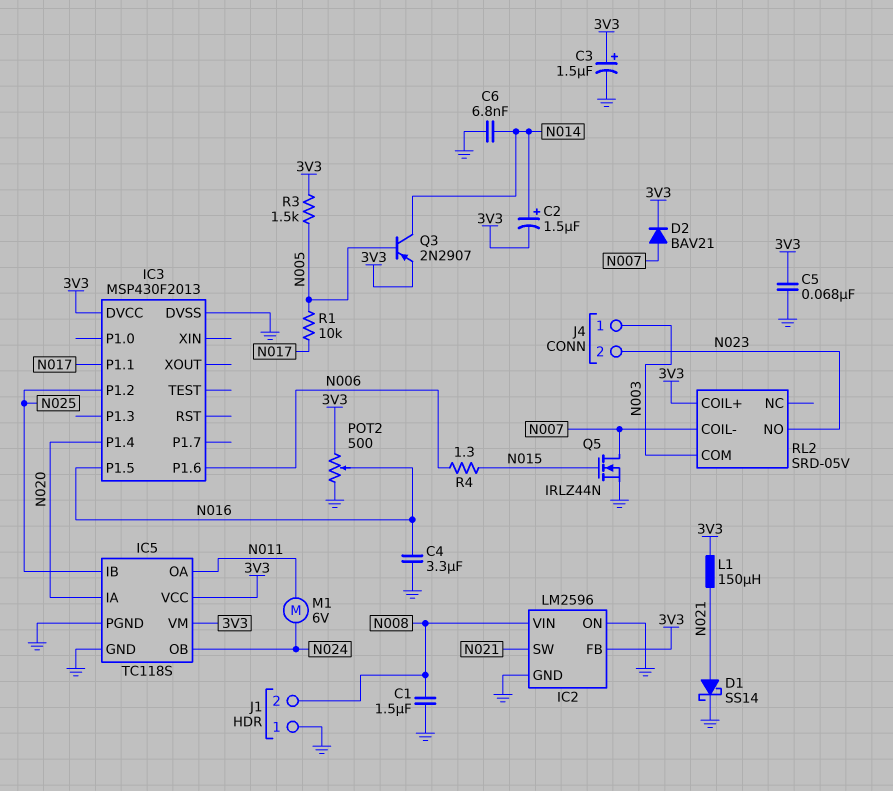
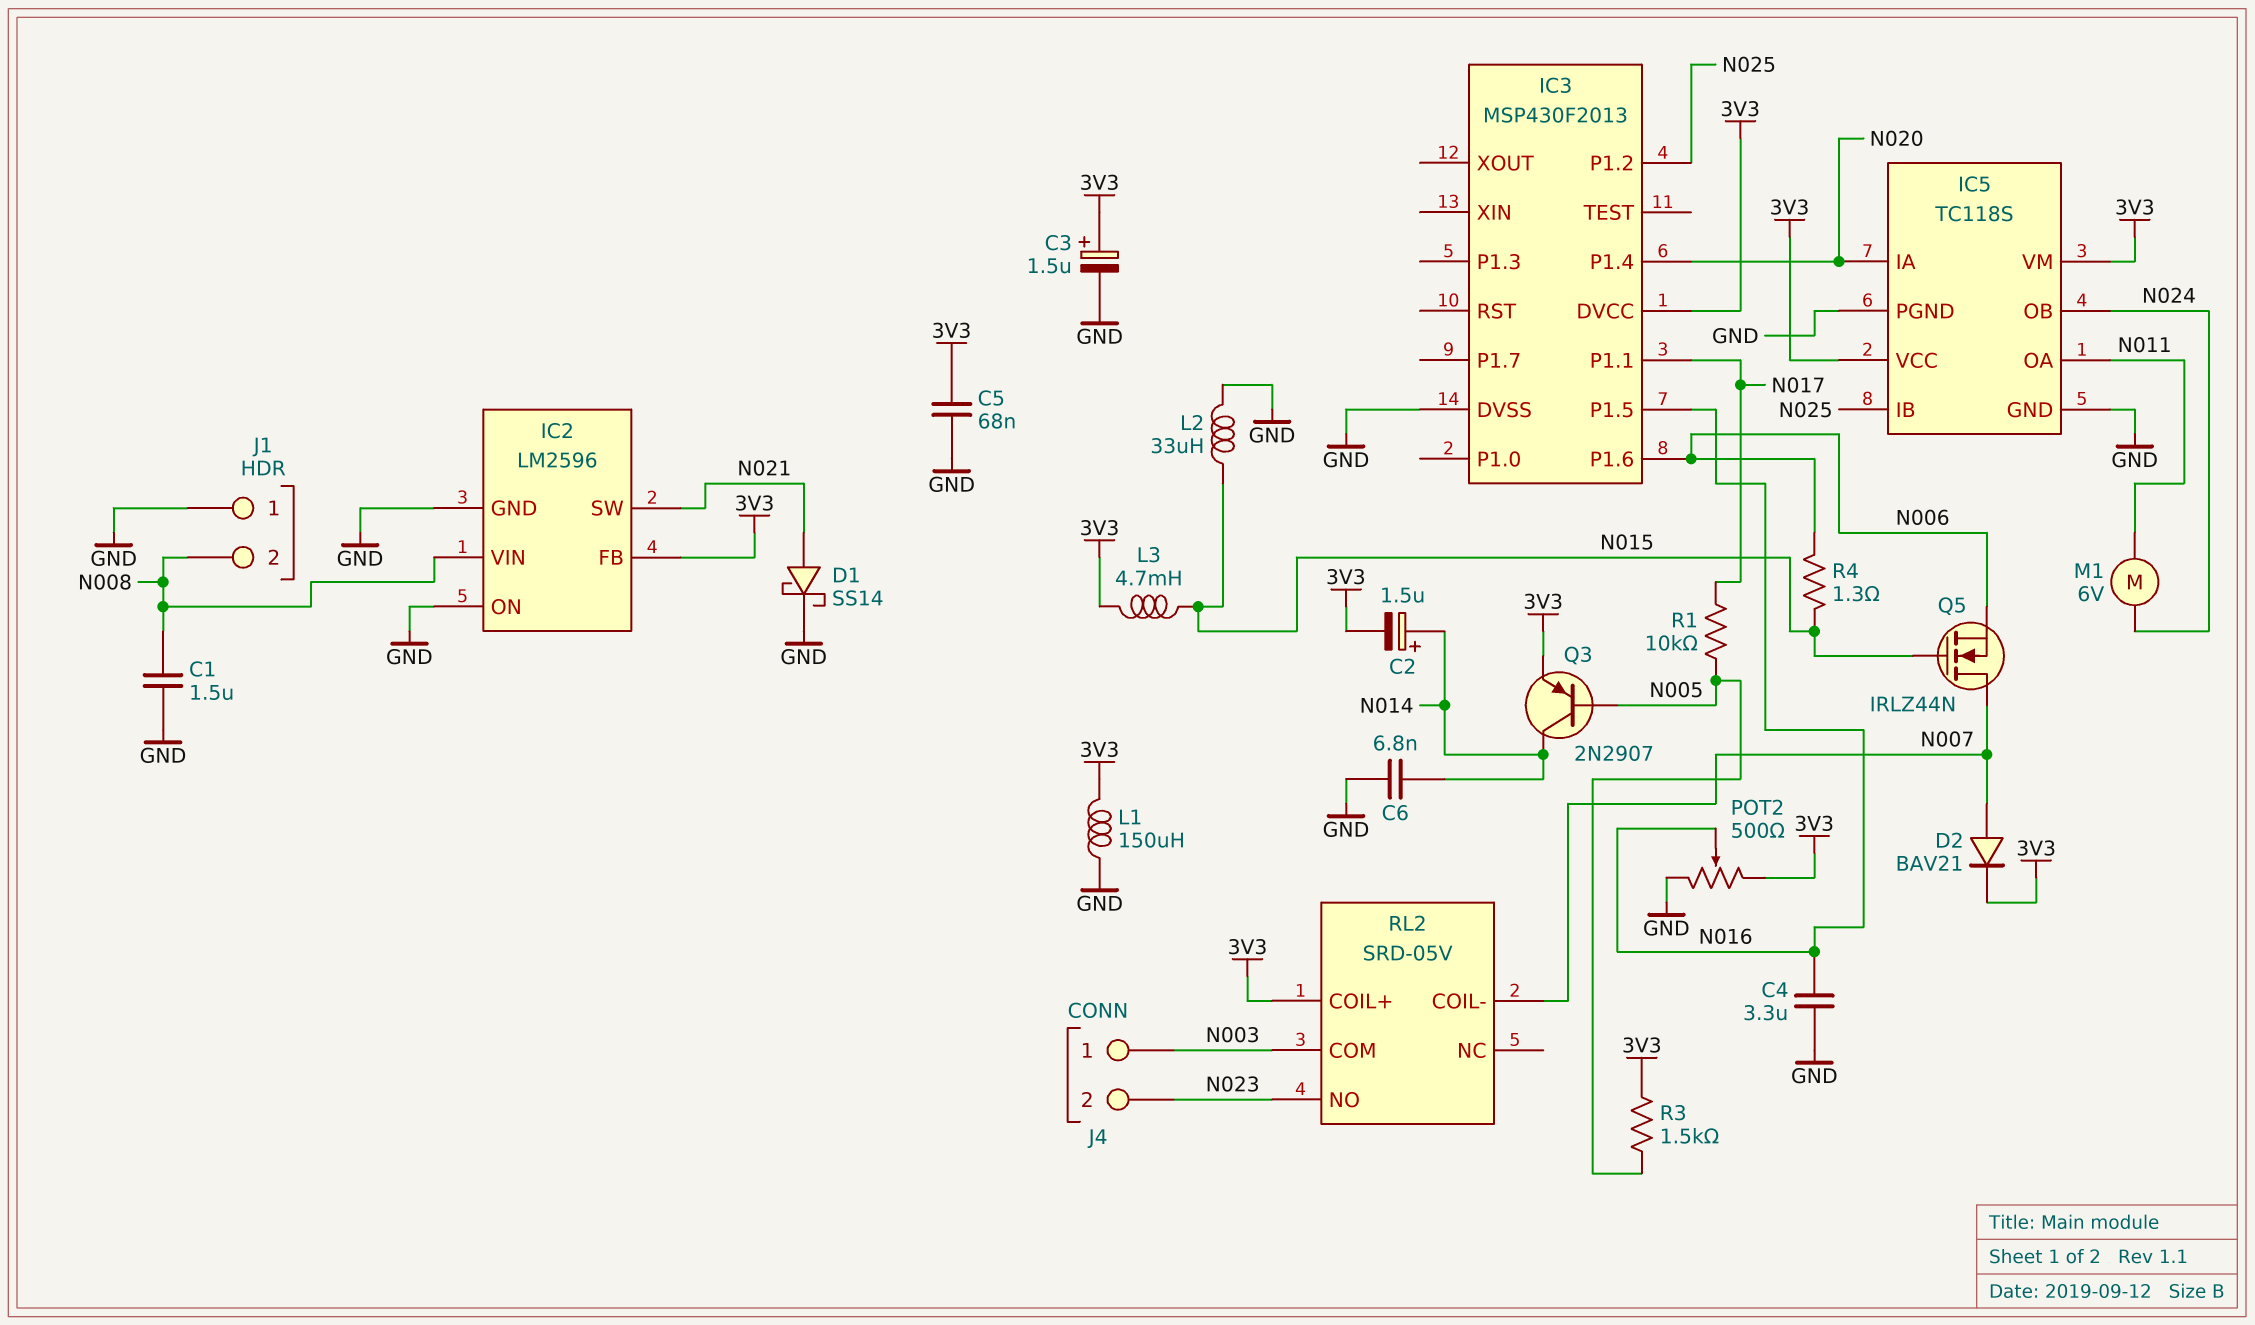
L1: 150uH (3V3, N021) -> 150uH (3V3, GND)
L2: none -> 33uH (GND, N015)
L3: none -> 4.7mH (3V3, N015)
Q5: NMOS IRLZ44N (G N015, D N007, S GND) -> NMOS IRLZ44N (G N015, D N007, S N006)

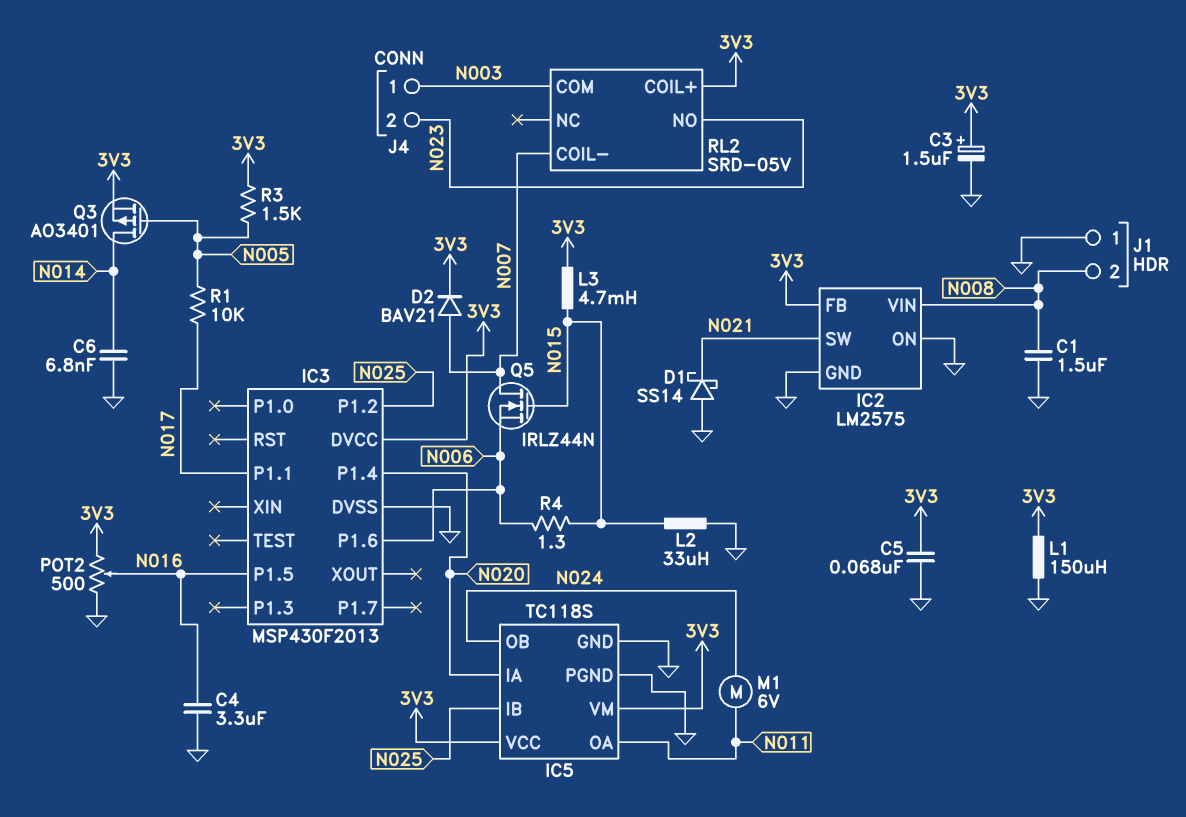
C2: 1.5uF (plus N014, minus 3V3) -> none
D1: schottky SS14 (A N021, K GND) -> schottky SS14 (A GND, K N021)
IC2: LM2596 -> LM2575
Q3: PNP 2N2907 (B N005, C N014, E 3V3) -> PMOS AO3401 (G N005, D N014, S 3V3)

